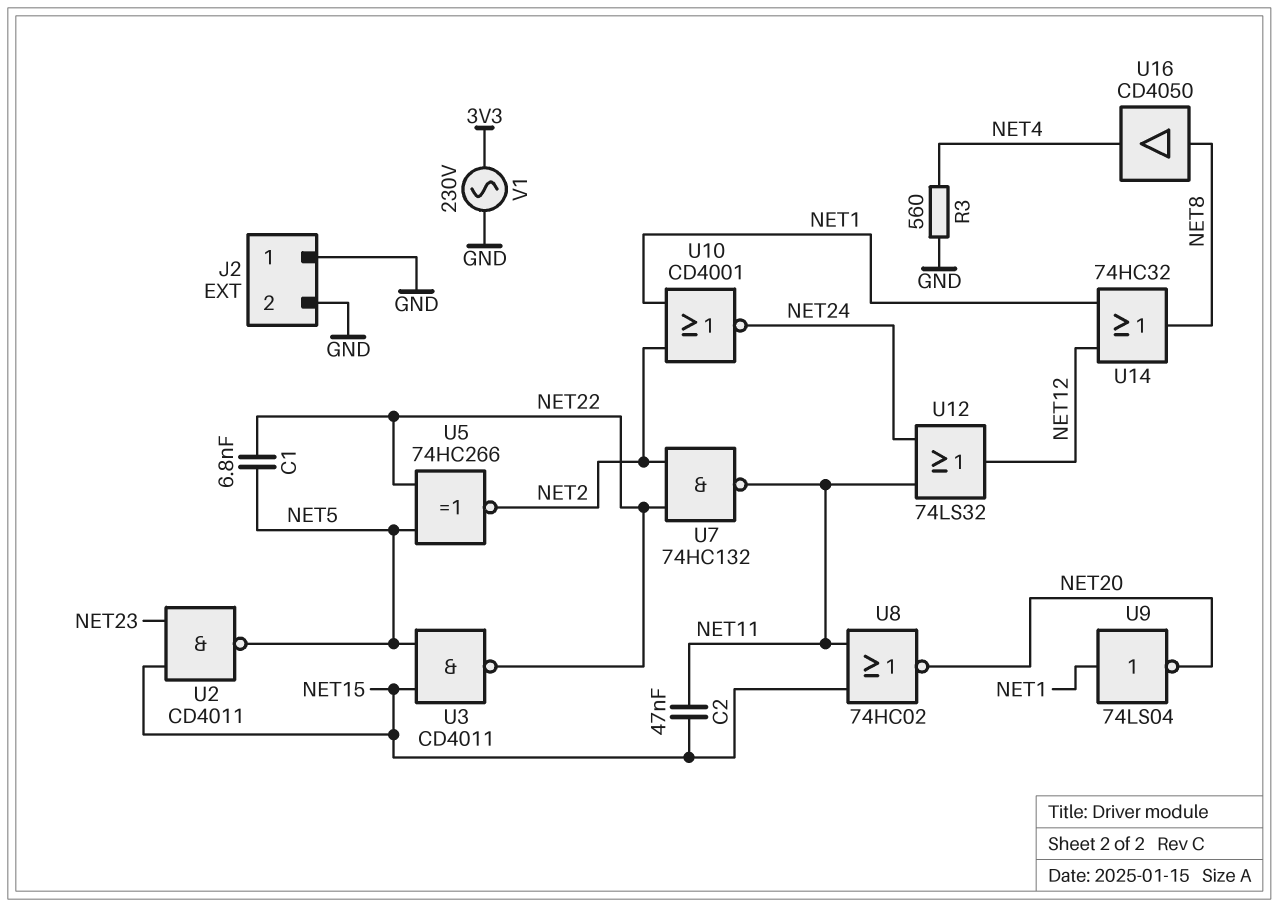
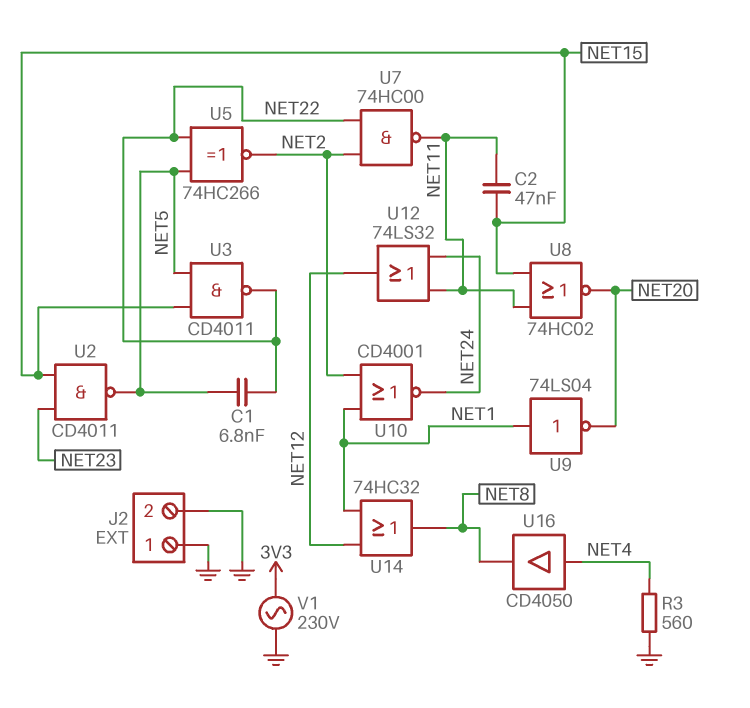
U7: NAND 74HC132 (in NET2, in NET22, out NET11) -> NAND 74HC00 (in NET2, in NET22, out NET11)
U16: buffer CD4050 (in NET8, out NET4) -> buffer CD4050 (in NET4, out NET8)

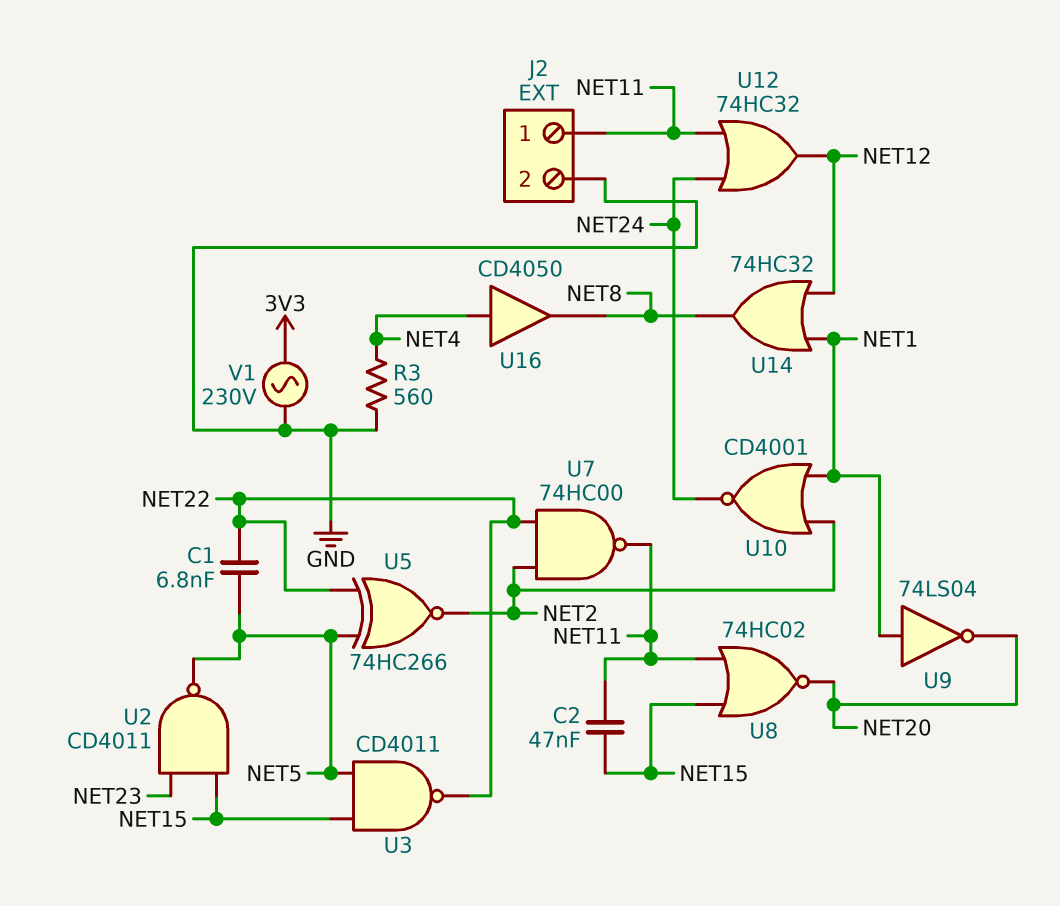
J2 pin 1: GND -> NET11
U12: OR 74LS32 (in NET11, in NET24, out NET12) -> OR 74HC32 (in NET11, in NET24, out NET12)

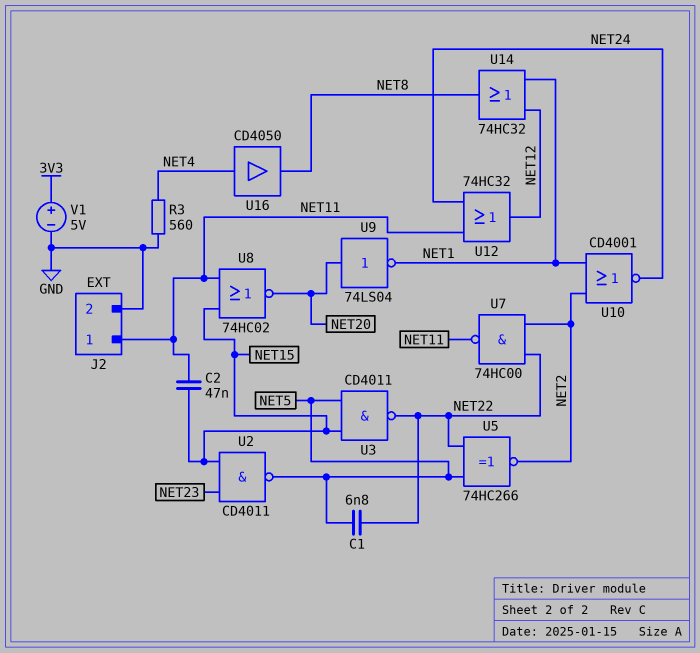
U9: NOT 74LS04 (in NET1, out NET20) -> NOT 74LS04 (in NET20, out NET1)
V1: AC 230V (3V3, GND) -> 5V (plus 3V3, minus GND)

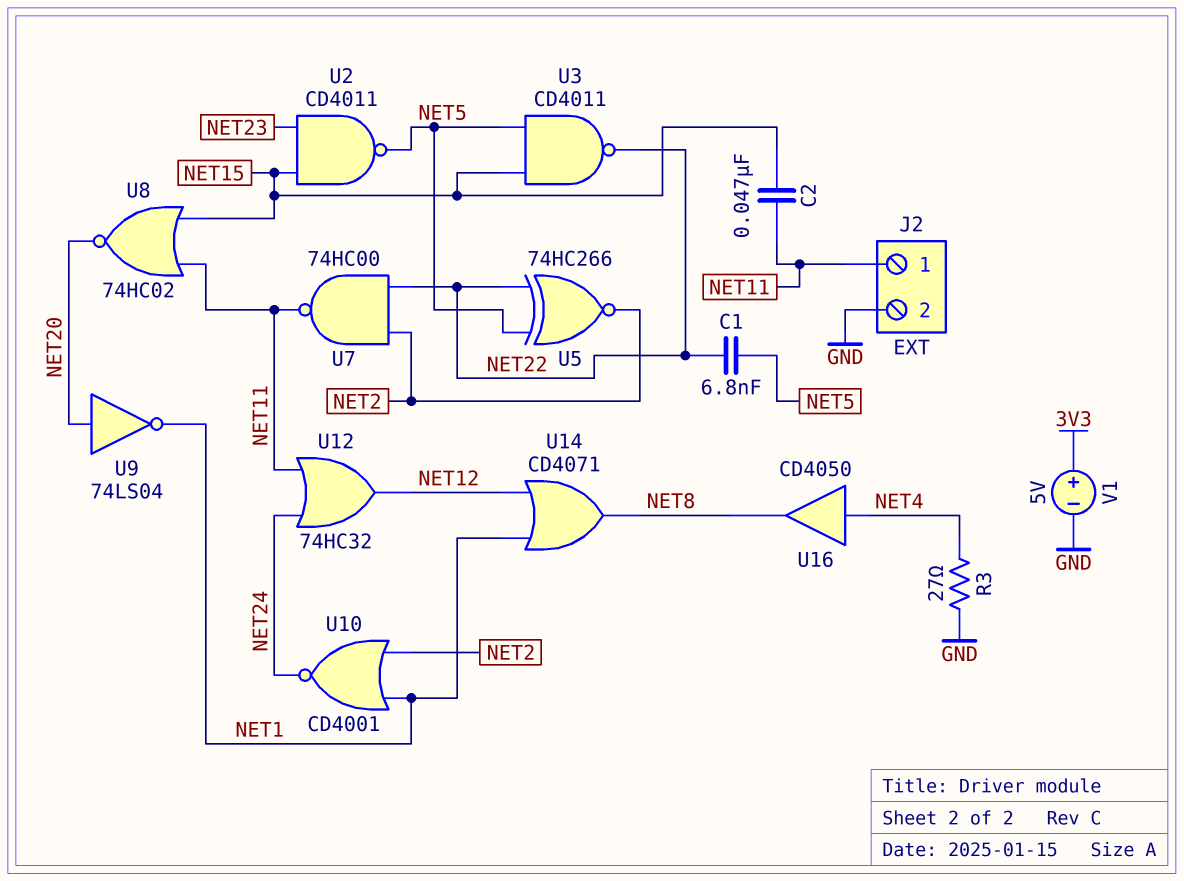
R3: 560 (GND, NET4) -> 27 (GND, NET4)
U14: OR 74HC32 (in NET1, in NET12, out NET8) -> OR CD4071 (in NET1, in NET12, out NET8)

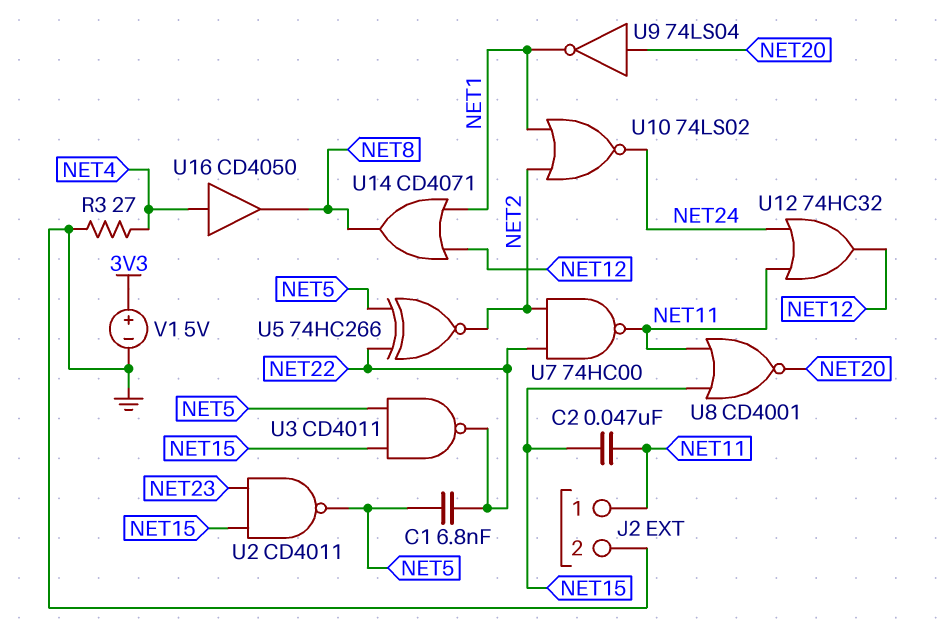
U8: NOR 74HC02 (in NET11, in NET15, out NET20) -> NOR CD4001 (in NET11, in NET15, out NET20)
U10: NOR CD4001 (in NET1, in NET2, out NET24) -> NOR 74LS02 (in NET1, in NET2, out NET24)

